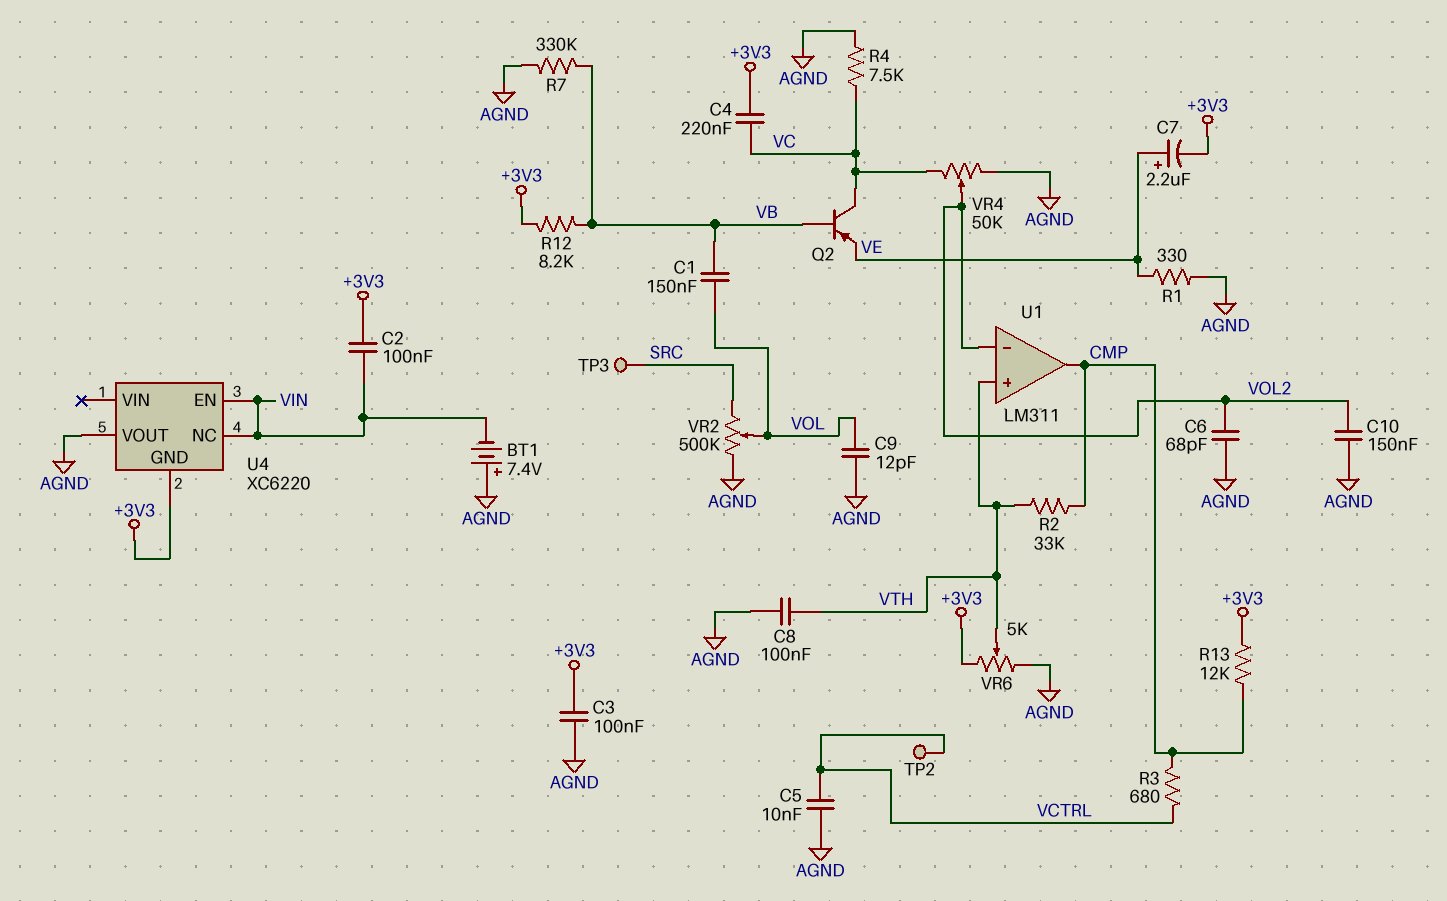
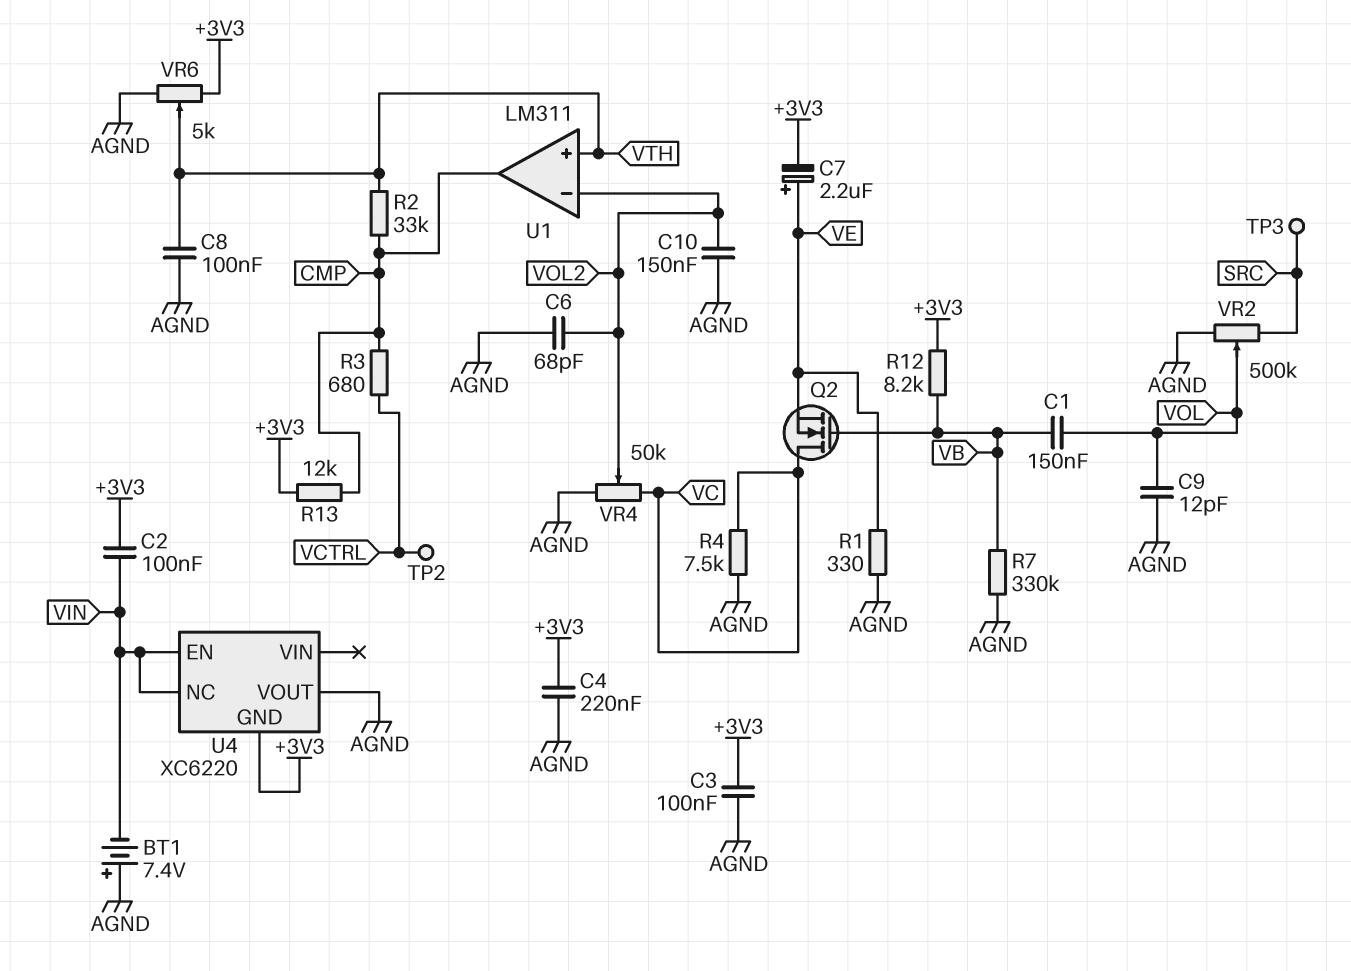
C4: 220nF (+3V3, VC) -> 220nF (+3V3, AGND)
C5: 10nF (AGND, VCTRL) -> none
Q2: PNP (B VB, C VC, E VE) -> NMOS (G VB, D VC, S VE)

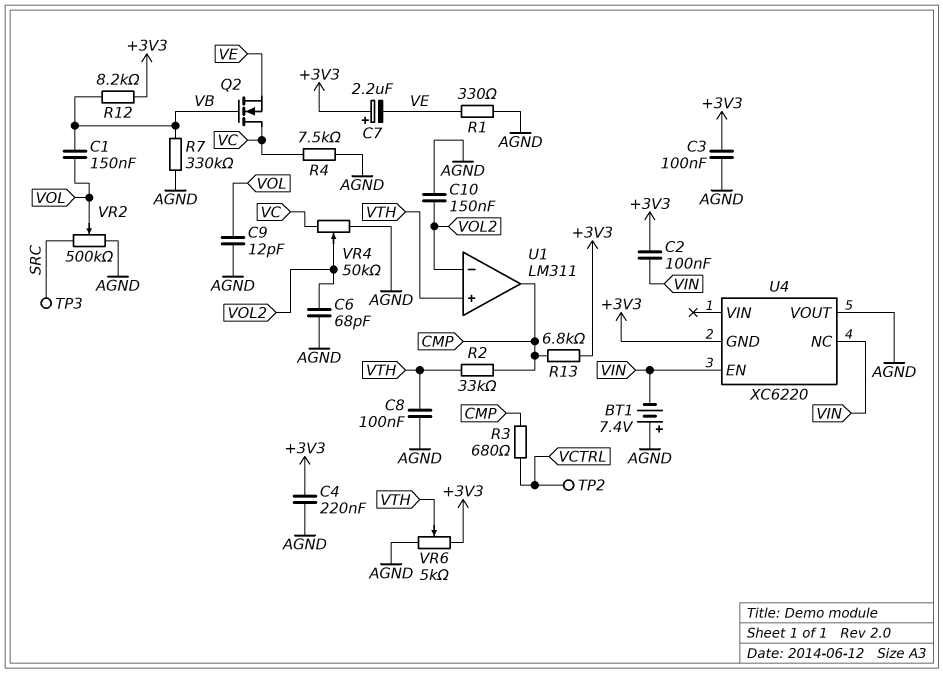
C7: 2.2uF (plus VE, minus +3V3) -> 2.2uF (plus +3V3, minus VE)
R13: 12k (+3V3, CMP) -> 6.8k (+3V3, CMP)

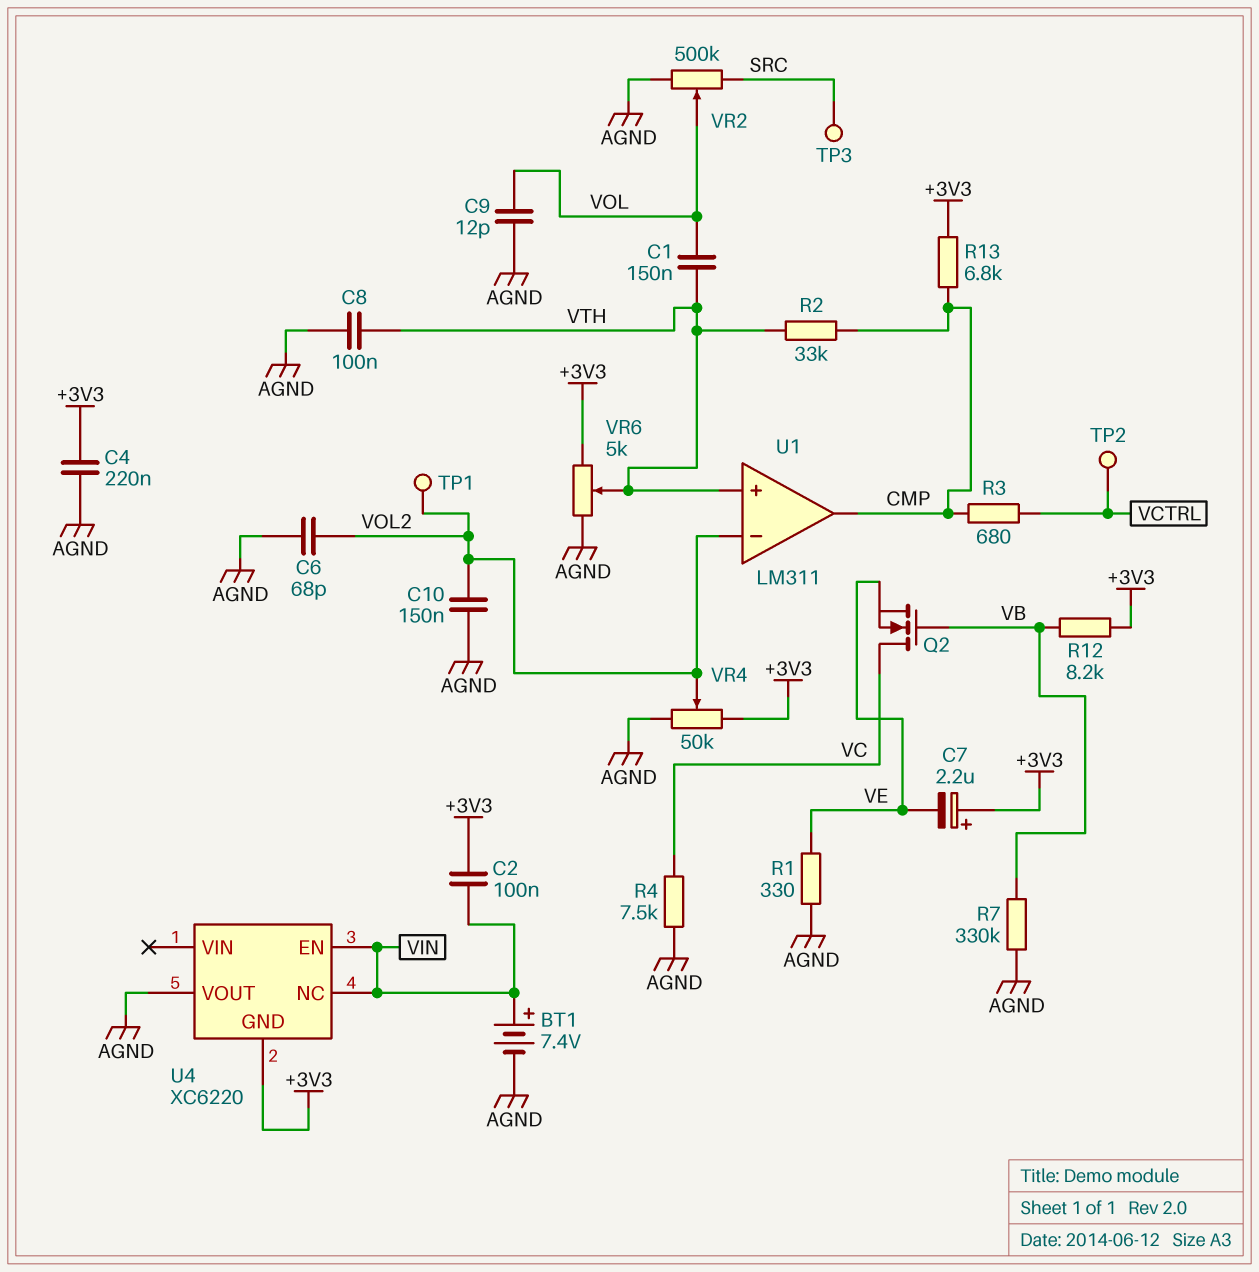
BT1: 7.4V (plus AGND, minus VIN) -> 7.4V (plus VIN, minus AGND)
C1: 150nF (VB, VOL) -> 150nF (VOL, VTH)
C3: 100nF (+3V3, AGND) -> none
TP1: none -> test point (VOL2)
VR4: 50k (AGND, VC, wiper VOL2) -> 50k (+3V3, AGND, wiper VOL2)

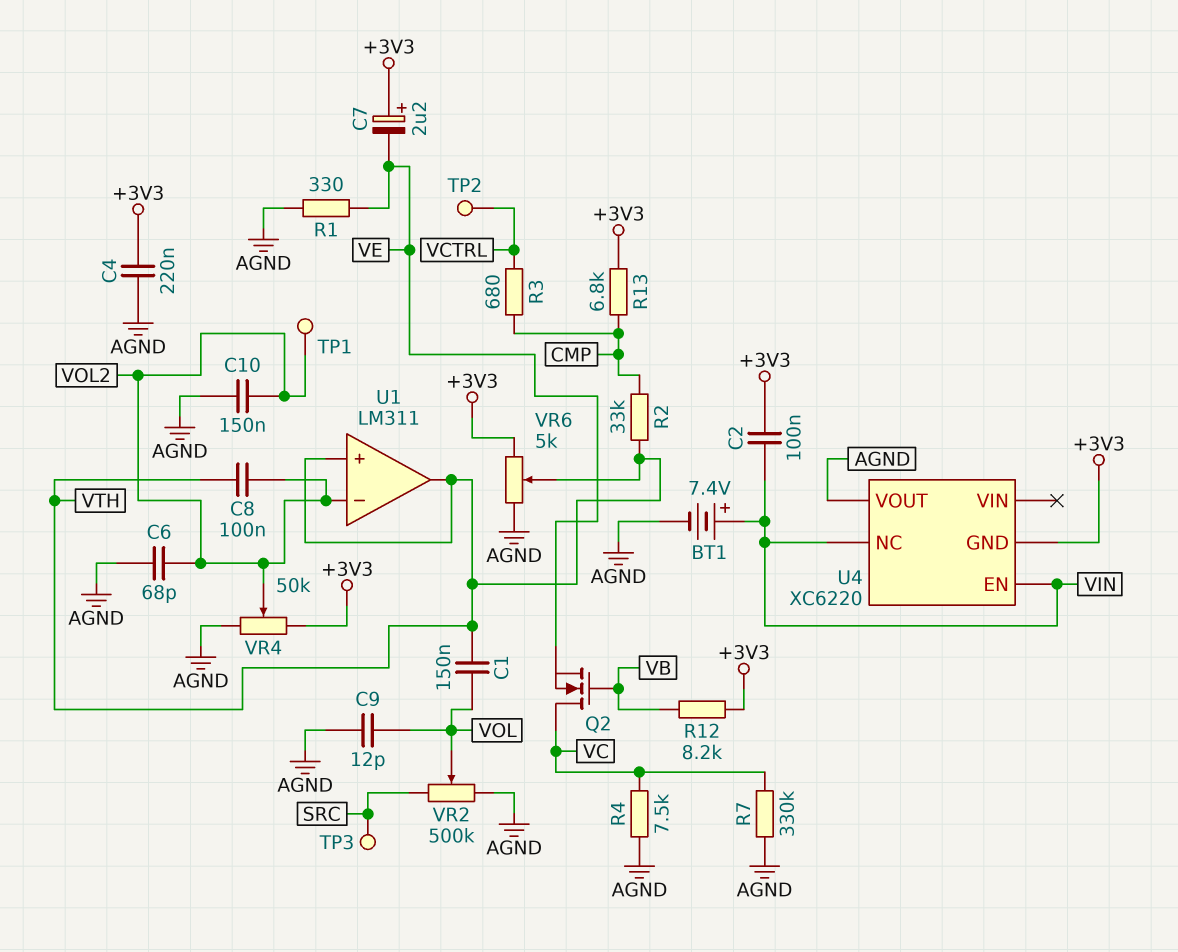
C8: 100nF (AGND, VTH) -> 100nF (VOL2, VTH)
R7: 330k (AGND, VB) -> 330k (AGND, VC)
U1 pin out: CMP -> VTH

